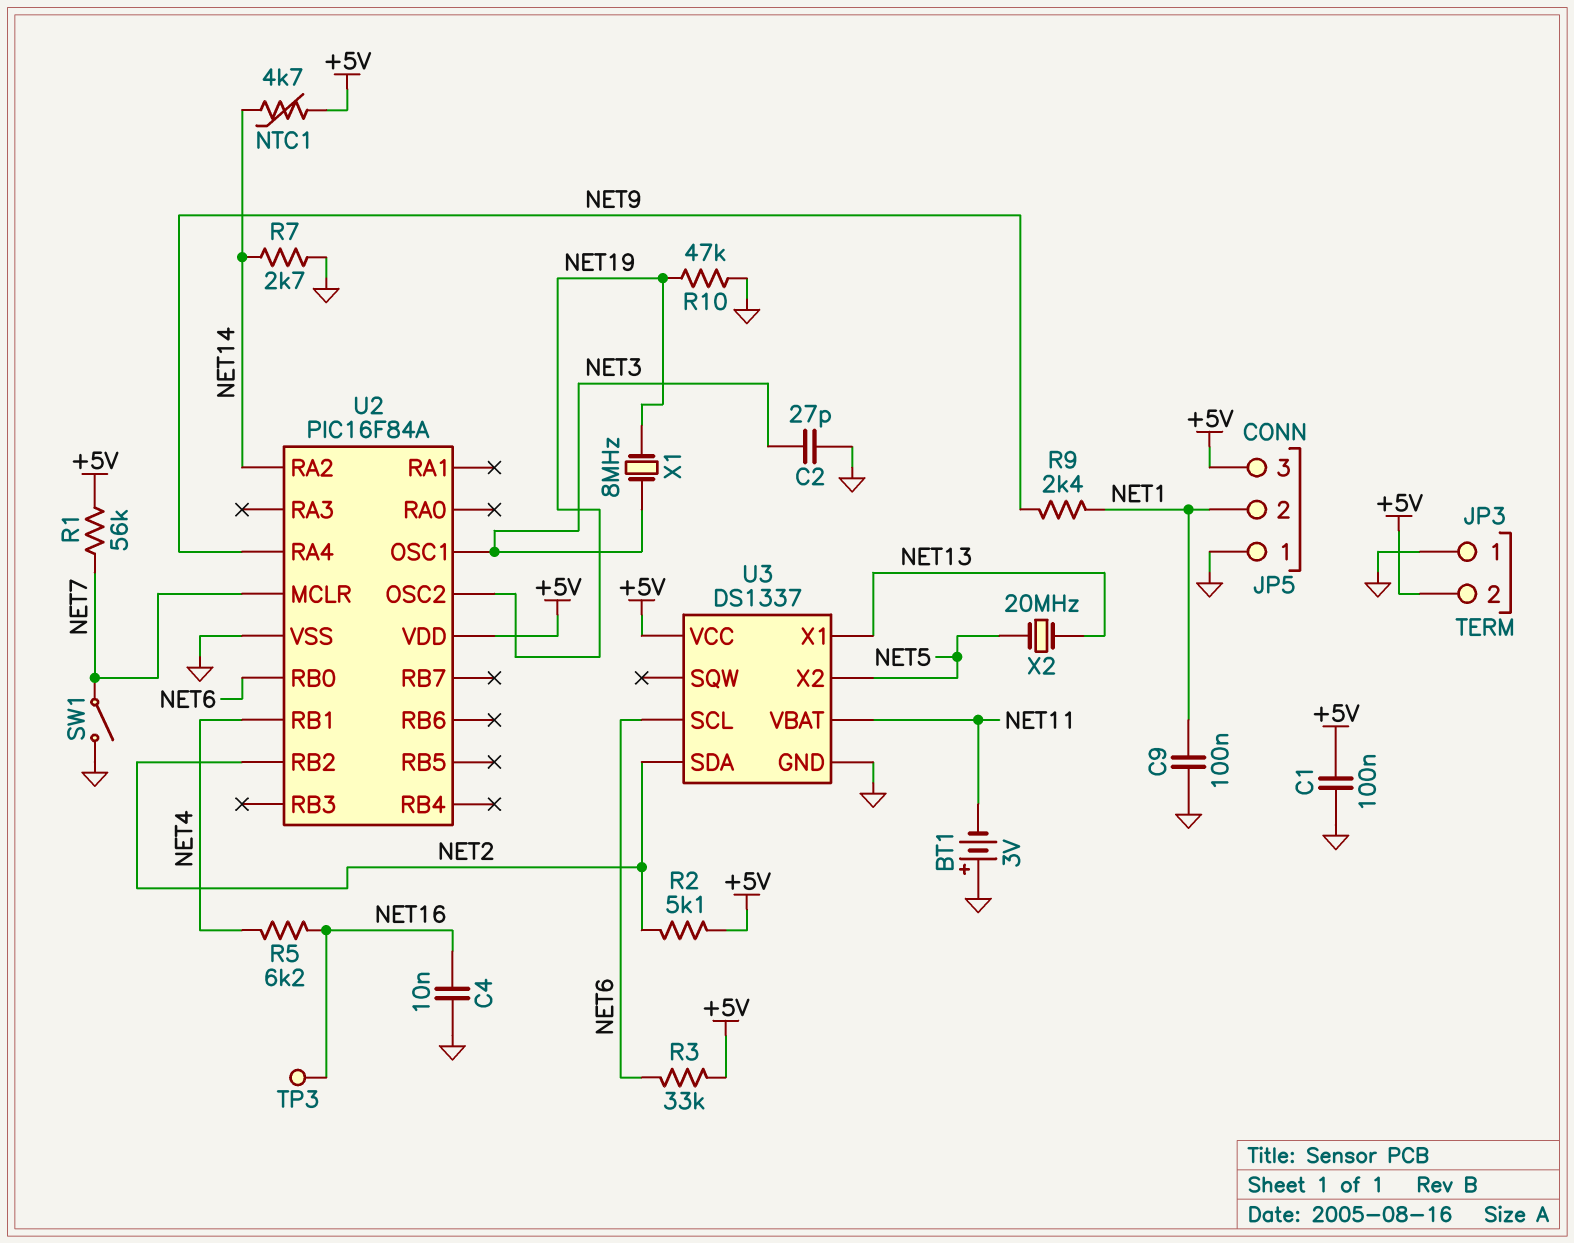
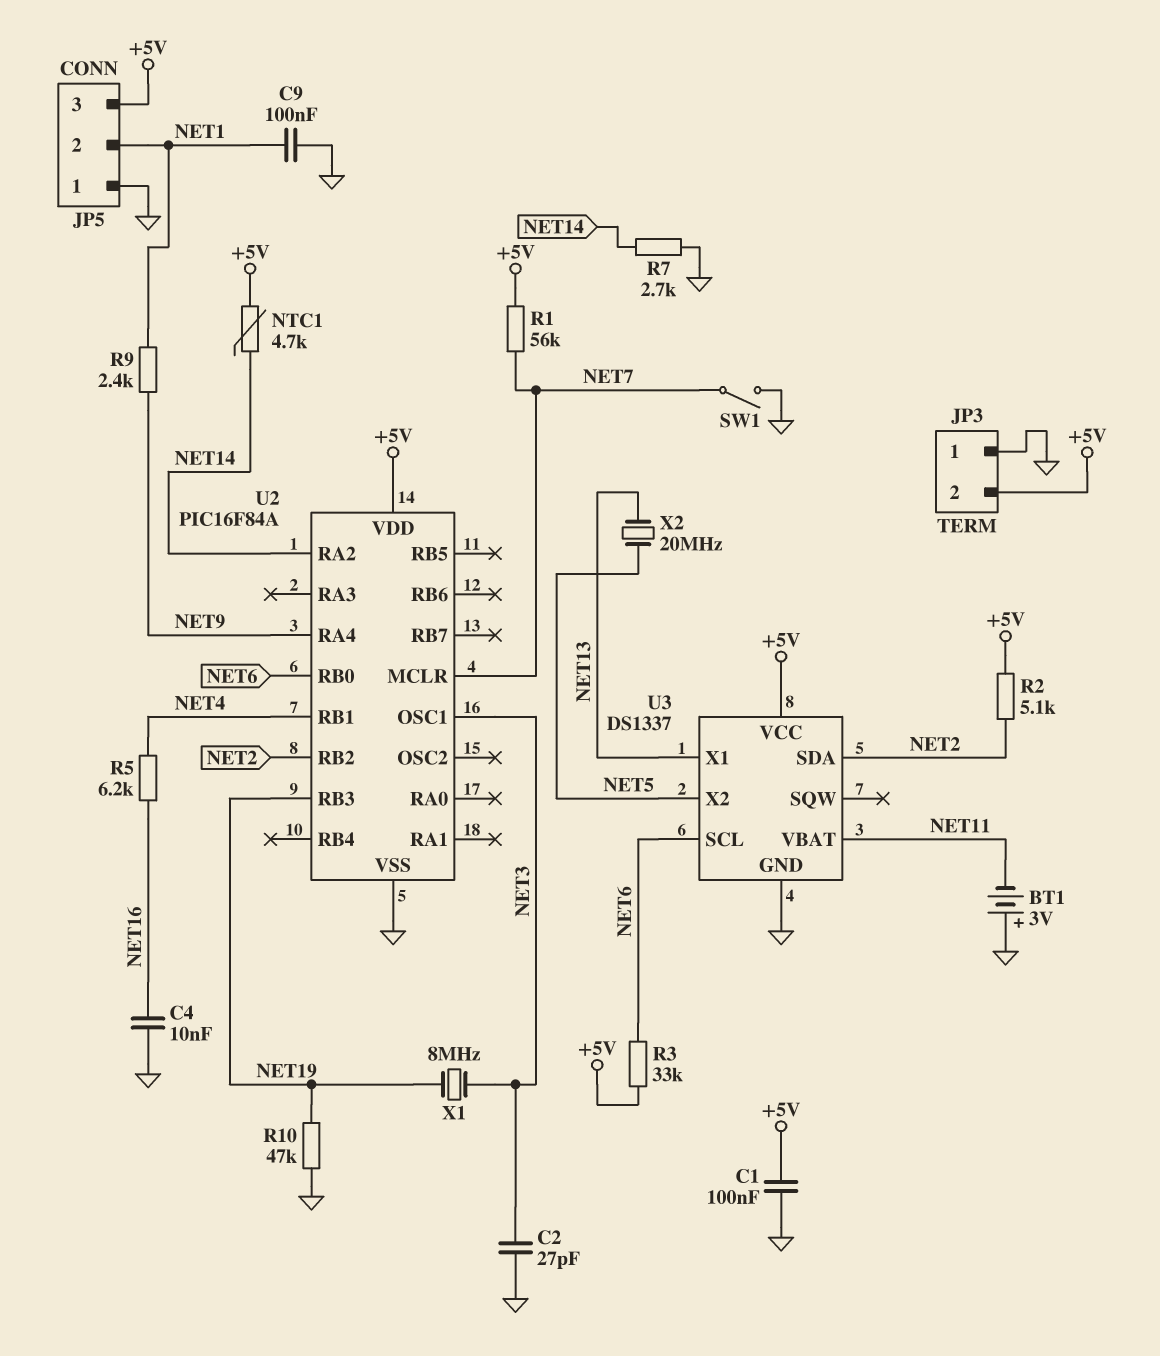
TP3: test point (NET16) -> none
U2 pin OSC2: NET19 -> none
U2 pin RB3: none -> NET19

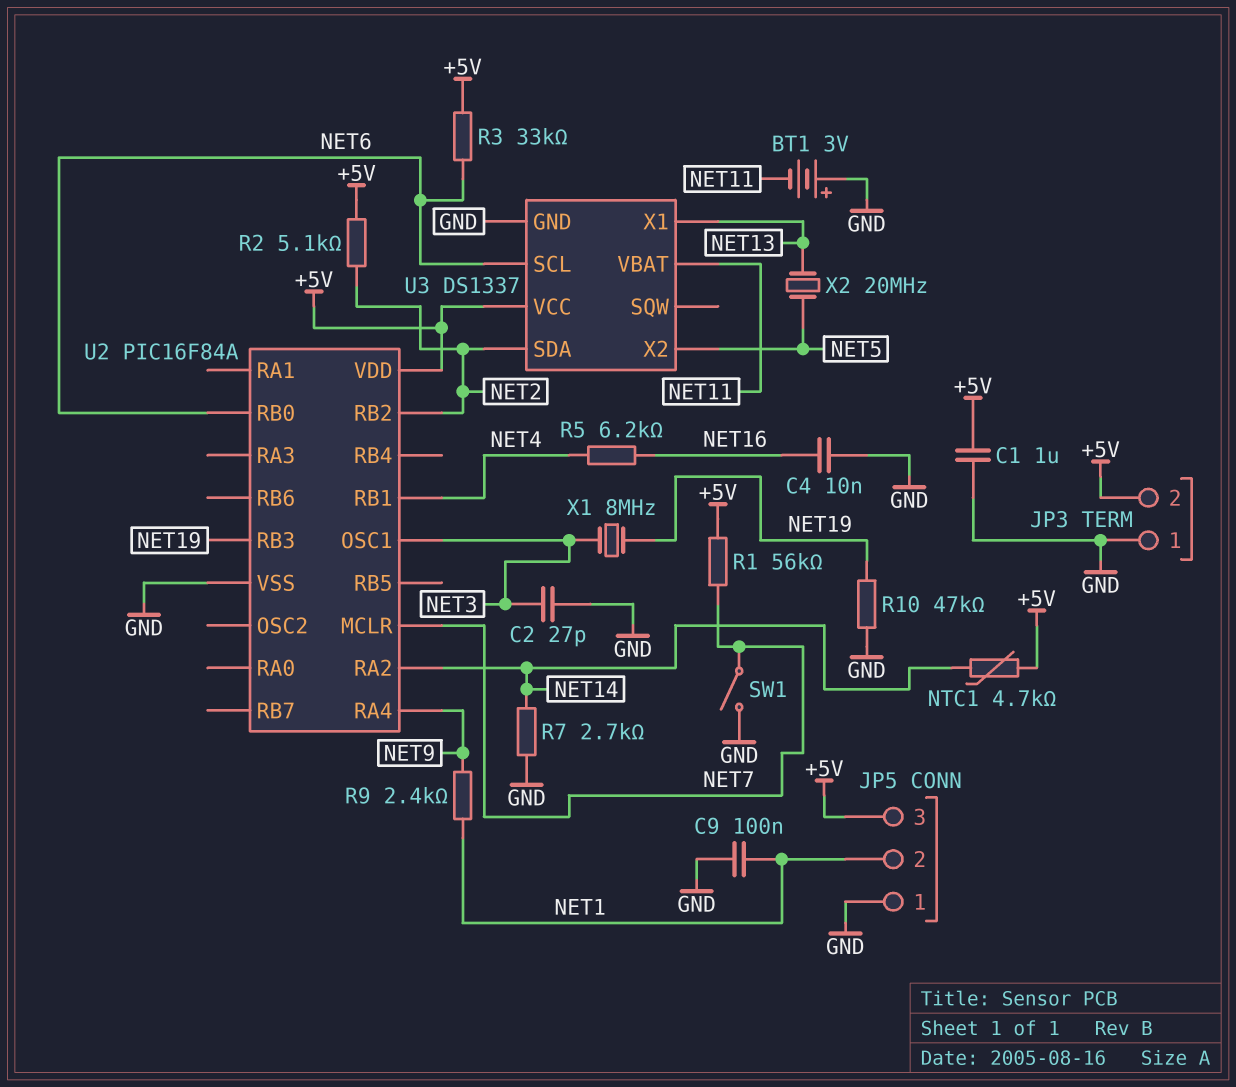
C1: 100nF (+5V, GND) -> 1uF (+5V, GND)

